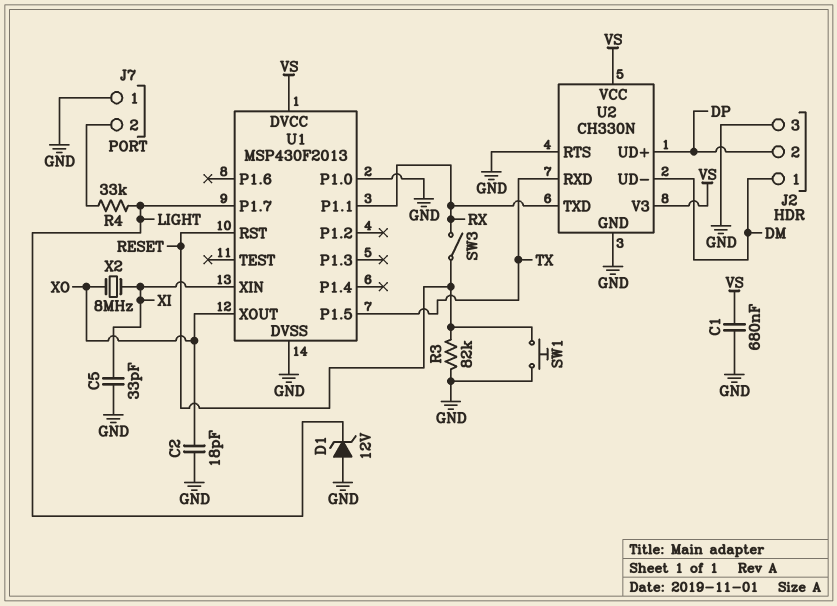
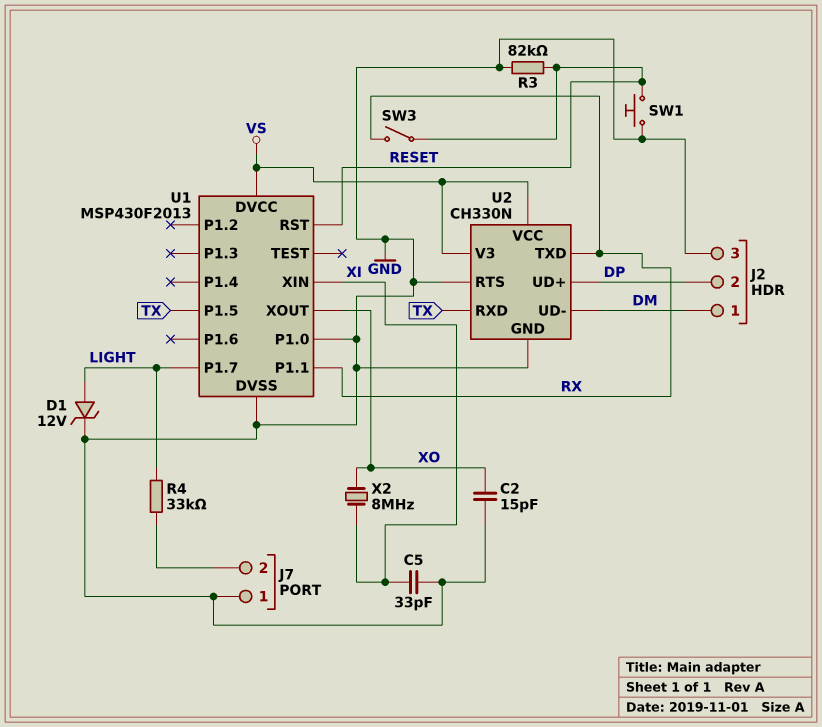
C1: 680nF (GND, VS) -> none
C2: 18pF (GND, XO) -> 15pF (GND, XO)
D1: zener 12V (A GND, K LIGHT) -> zener 12V (A LIGHT, K GND)

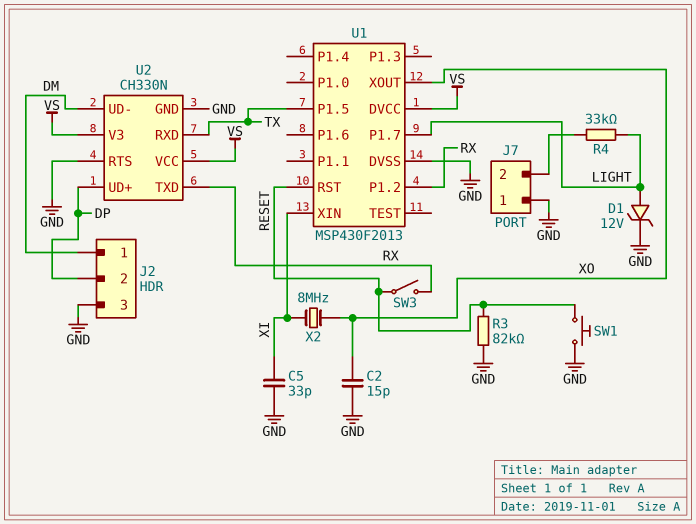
U1 pin P1.0: GND -> none
U1 pin P1.1: RX -> none
U1 pin P1.2: none -> RX

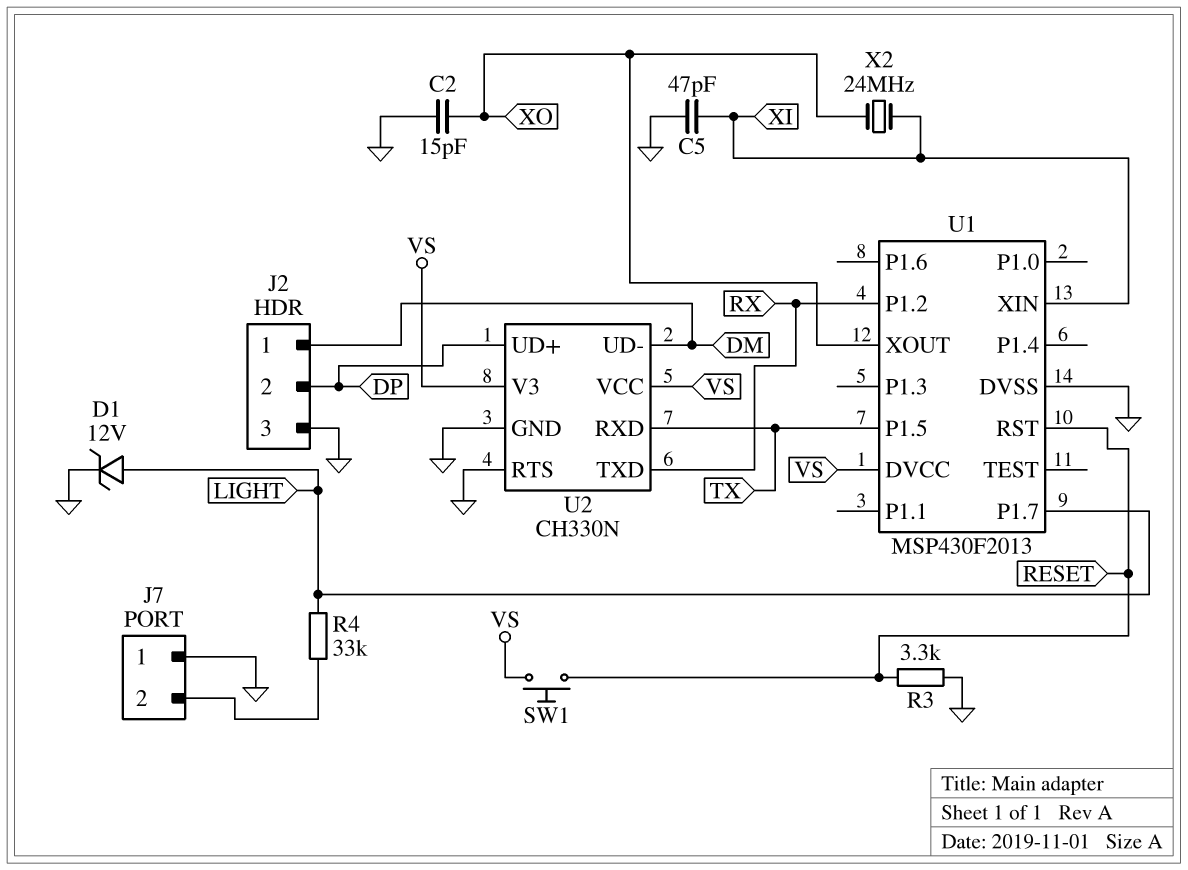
C5: 33pF (GND, XI) -> 47pF (GND, XI)
R3: 82k (GND, RESET) -> 3.3k (GND, RESET)
SW1: button (GND, RESET) -> button (RESET, VS)
SW3: switch (RESET, RX) -> none
X2: 8MHz (XI, XO) -> 24MHz (XI, XO)

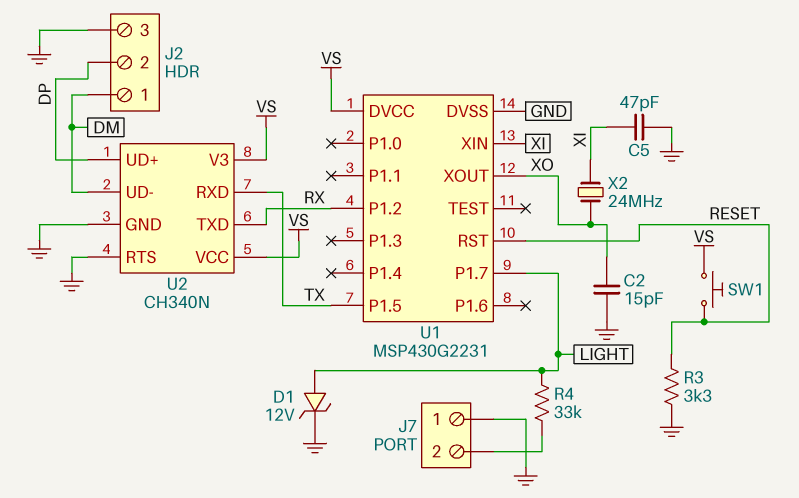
U1: MSP430F2013 -> MSP430G2231
U2: CH330N -> CH340N

